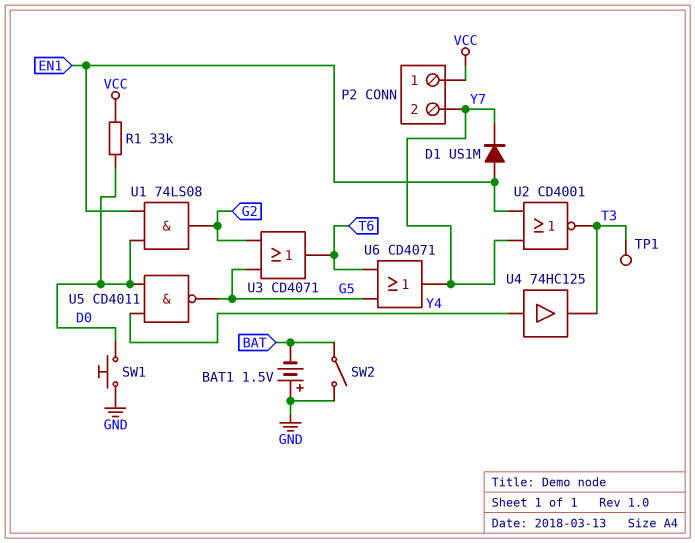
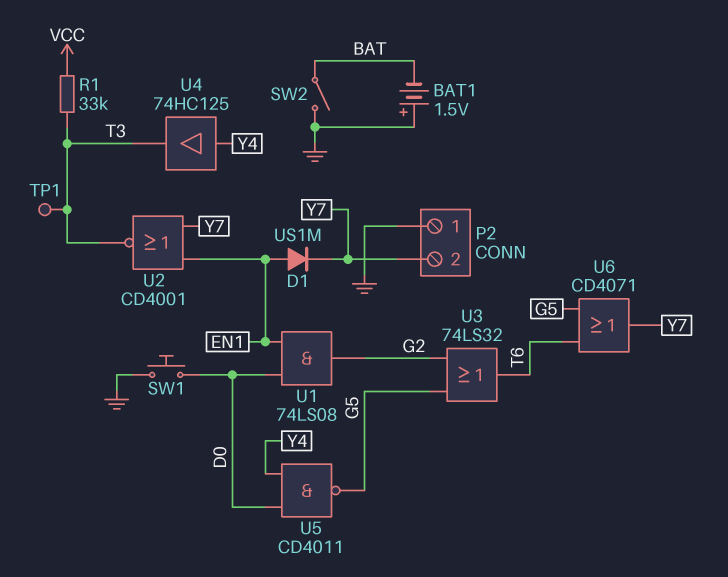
P2 pin 1: VCC -> GND
R1: 33k (D0, VCC) -> 33k (T3, VCC)
U3: OR CD4071 (in G2, in G5, out T6) -> OR 74LS32 (in G2, in G5, out T6)

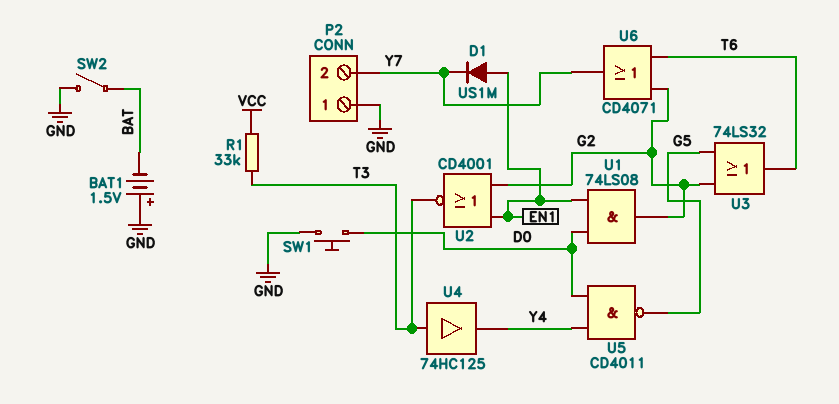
TP1: test point (T3) -> none
U2: NOR CD4001 (in EN1, in Y7, out T3) -> NOR CD4001 (in EN1, in G2, out T3)
U4: buffer 74HC125 (in Y4, out T3) -> buffer 74HC125 (in T3, out Y4)
U6: OR CD4071 (in G5, in T6, out Y7) -> OR CD4071 (in G2, in T6, out Y7)

